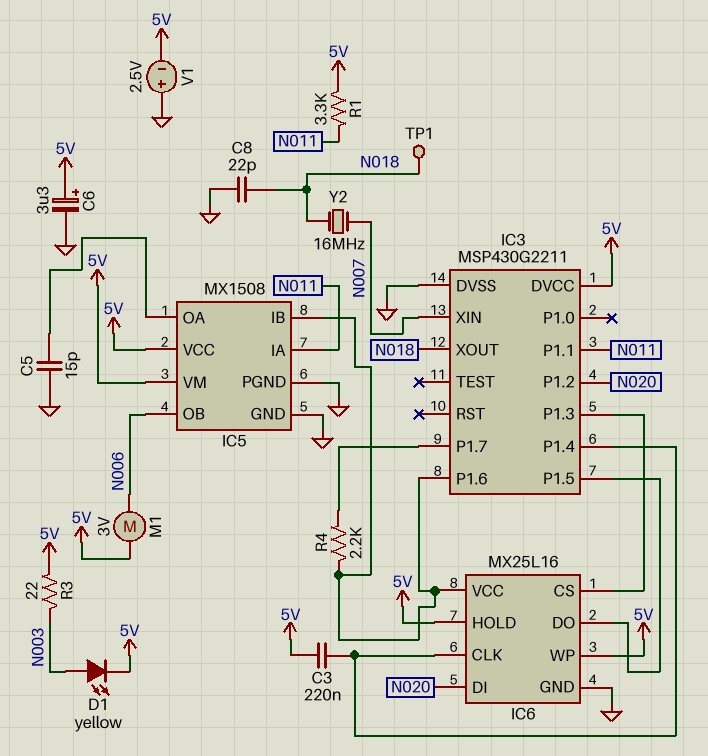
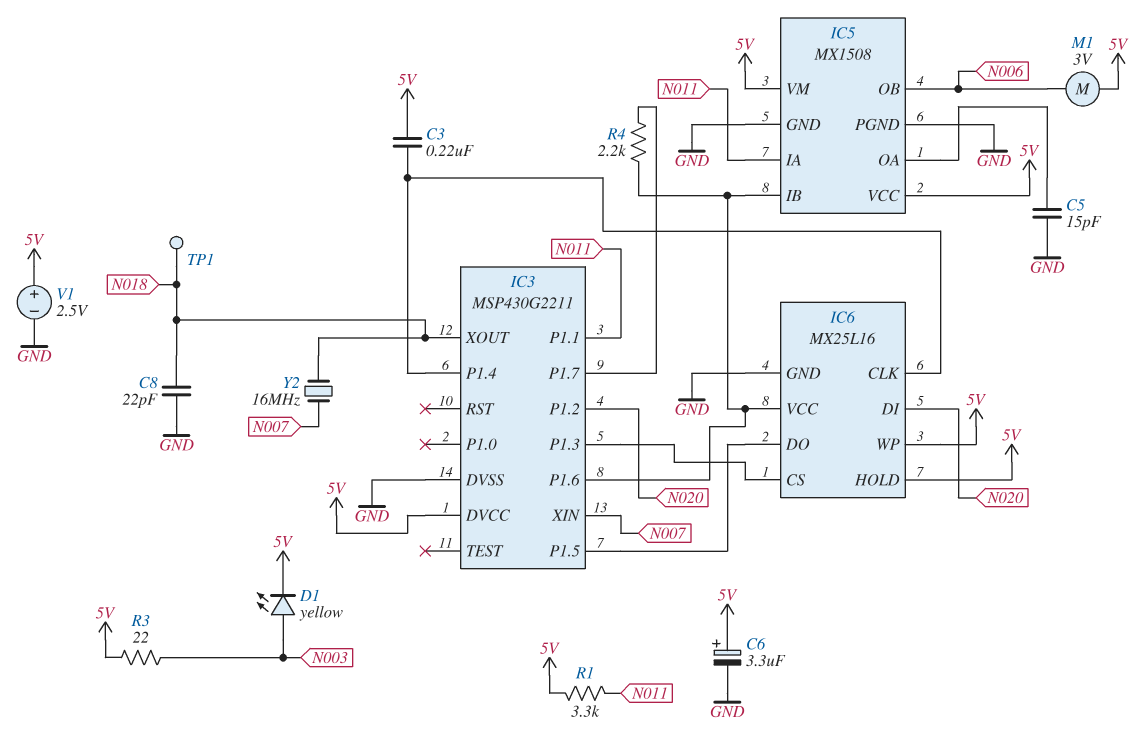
V1: 2.5V (plus GND, minus 5V) -> 2.5V (plus 5V, minus GND)

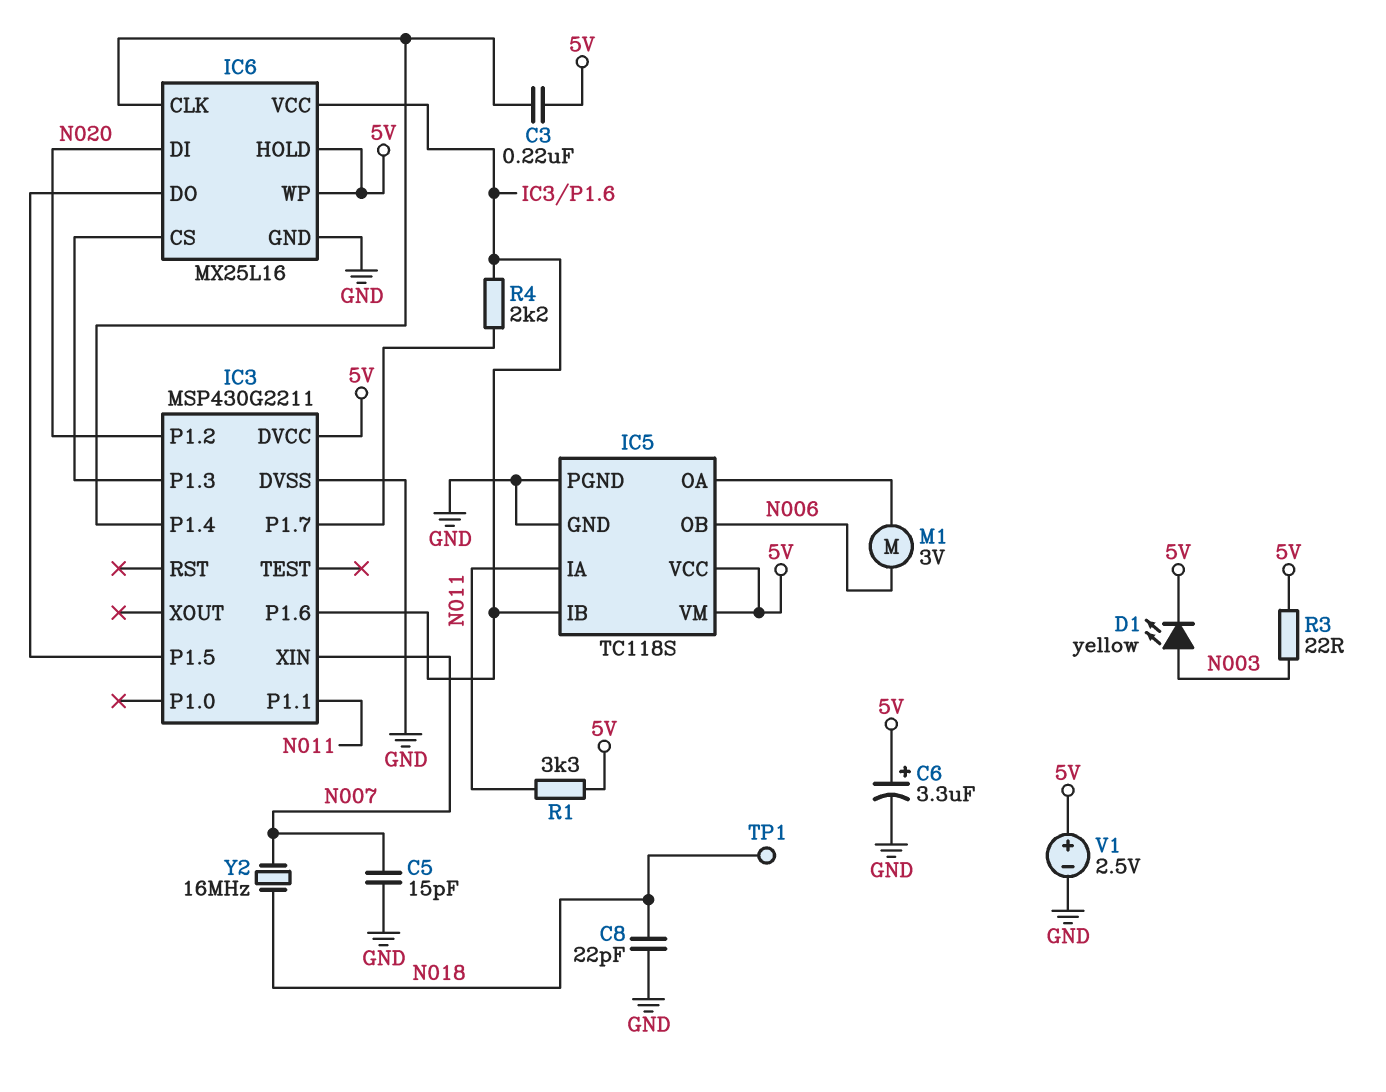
C5: 15pF (GND, IC5/OA) -> 15pF (GND, N007)
IC3 pin XOUT: N018 -> none
IC5: MX1508 -> TC118S
M1: motor 3V (5V, N006) -> motor 3V (IC5/OA, N006)

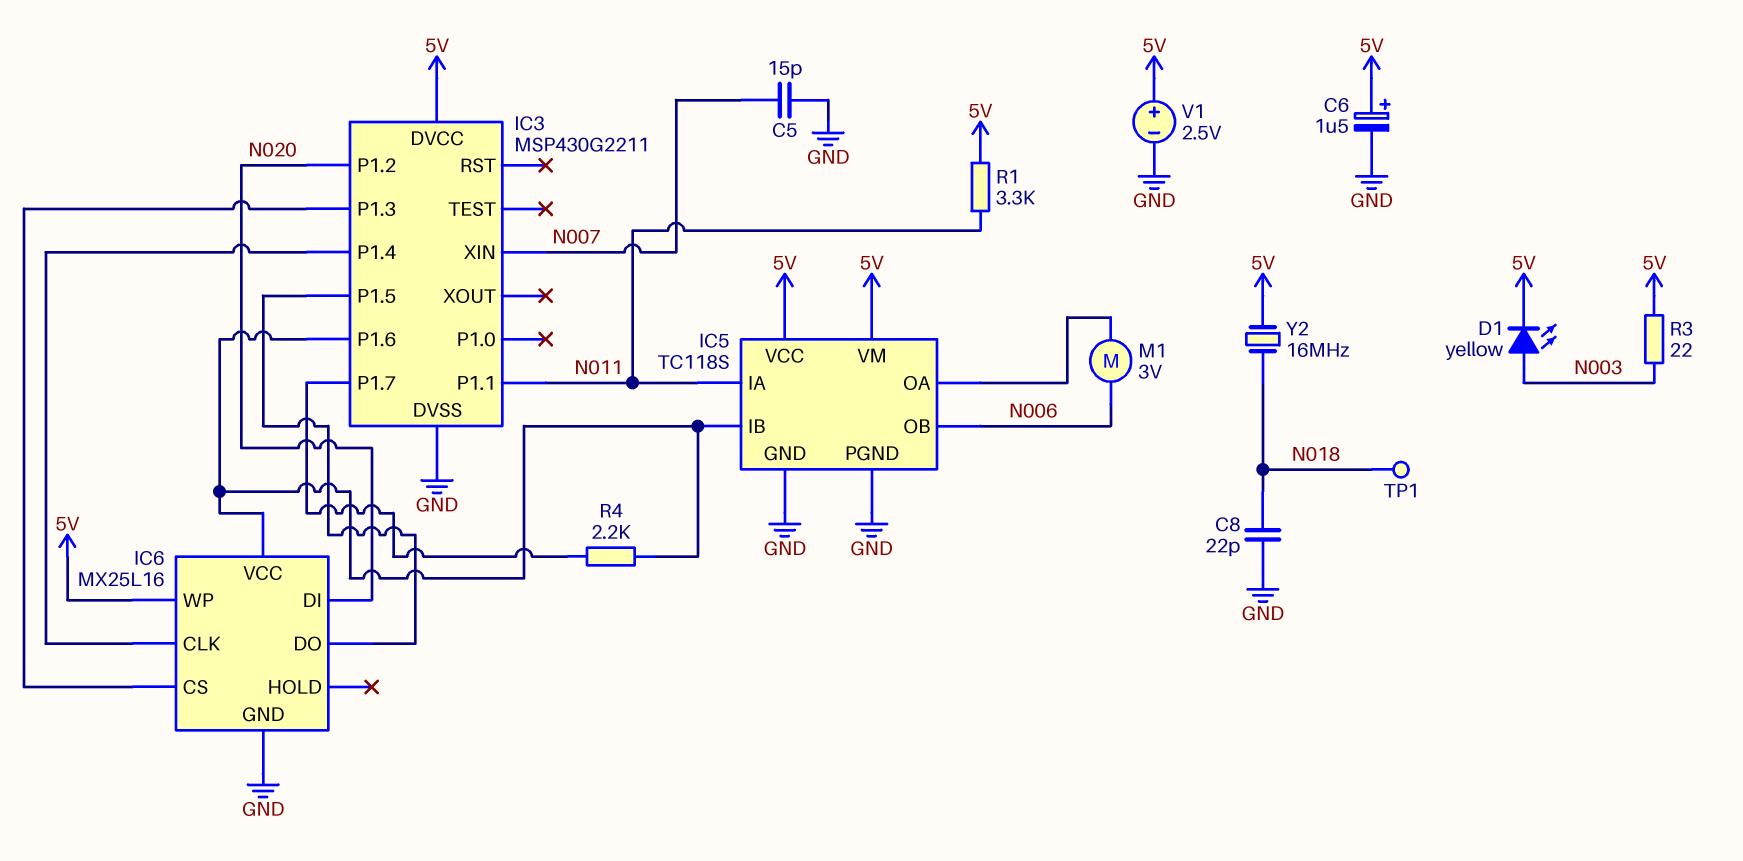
C3: 220nF (5V, IC3/P1.4) -> none
C6: 3.3uF (plus 5V, minus GND) -> 1.5uF (plus 5V, minus GND)
IC6 pin HOLD: 5V -> none
Y2: 16MHz (N007, N018) -> 16MHz (5V, N018)

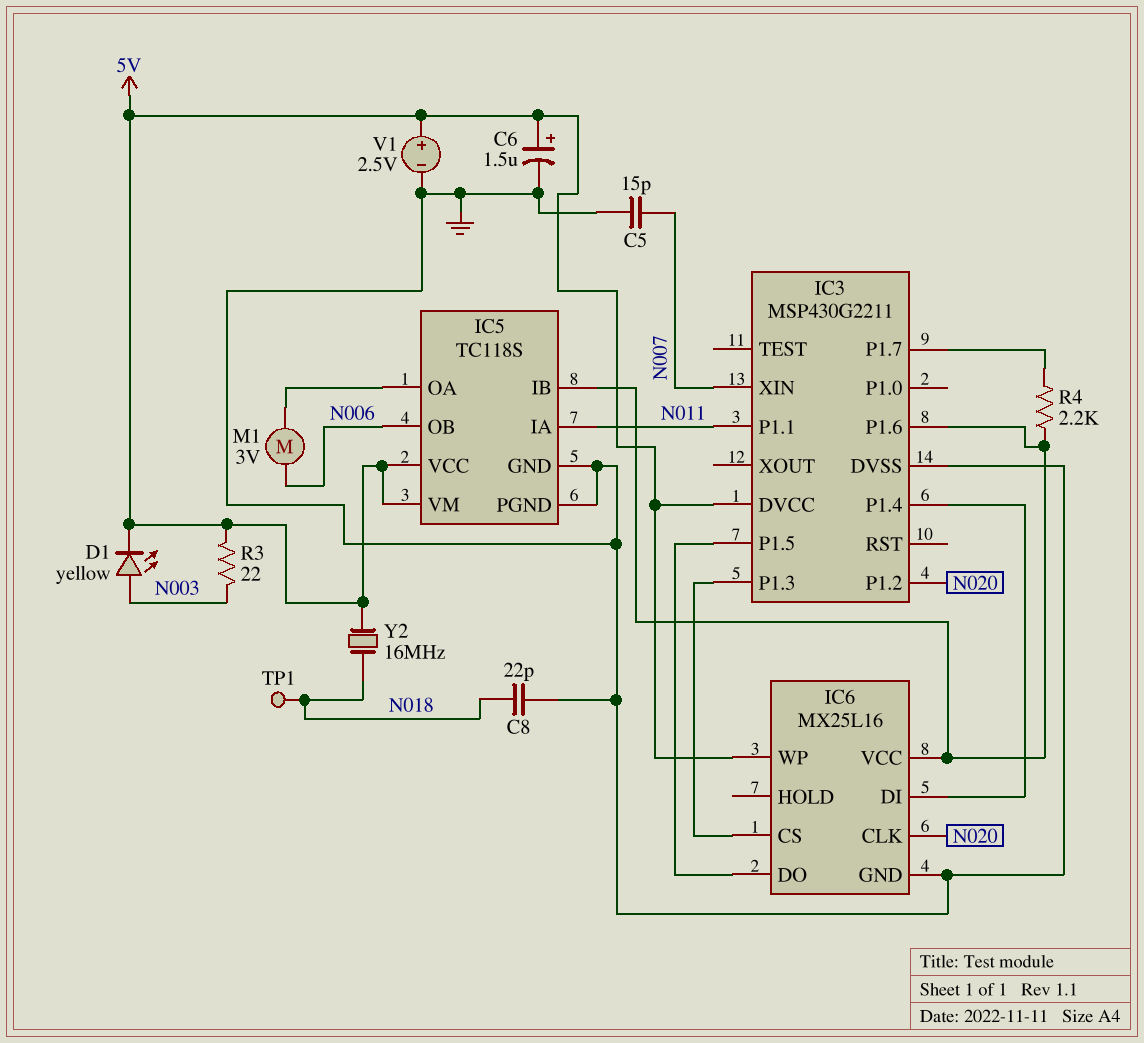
IC6 pin CLK: IC3/P1.4 -> N020
IC6 pin DI: N020 -> IC3/P1.4
R1: 3.3k (5V, N011) -> none

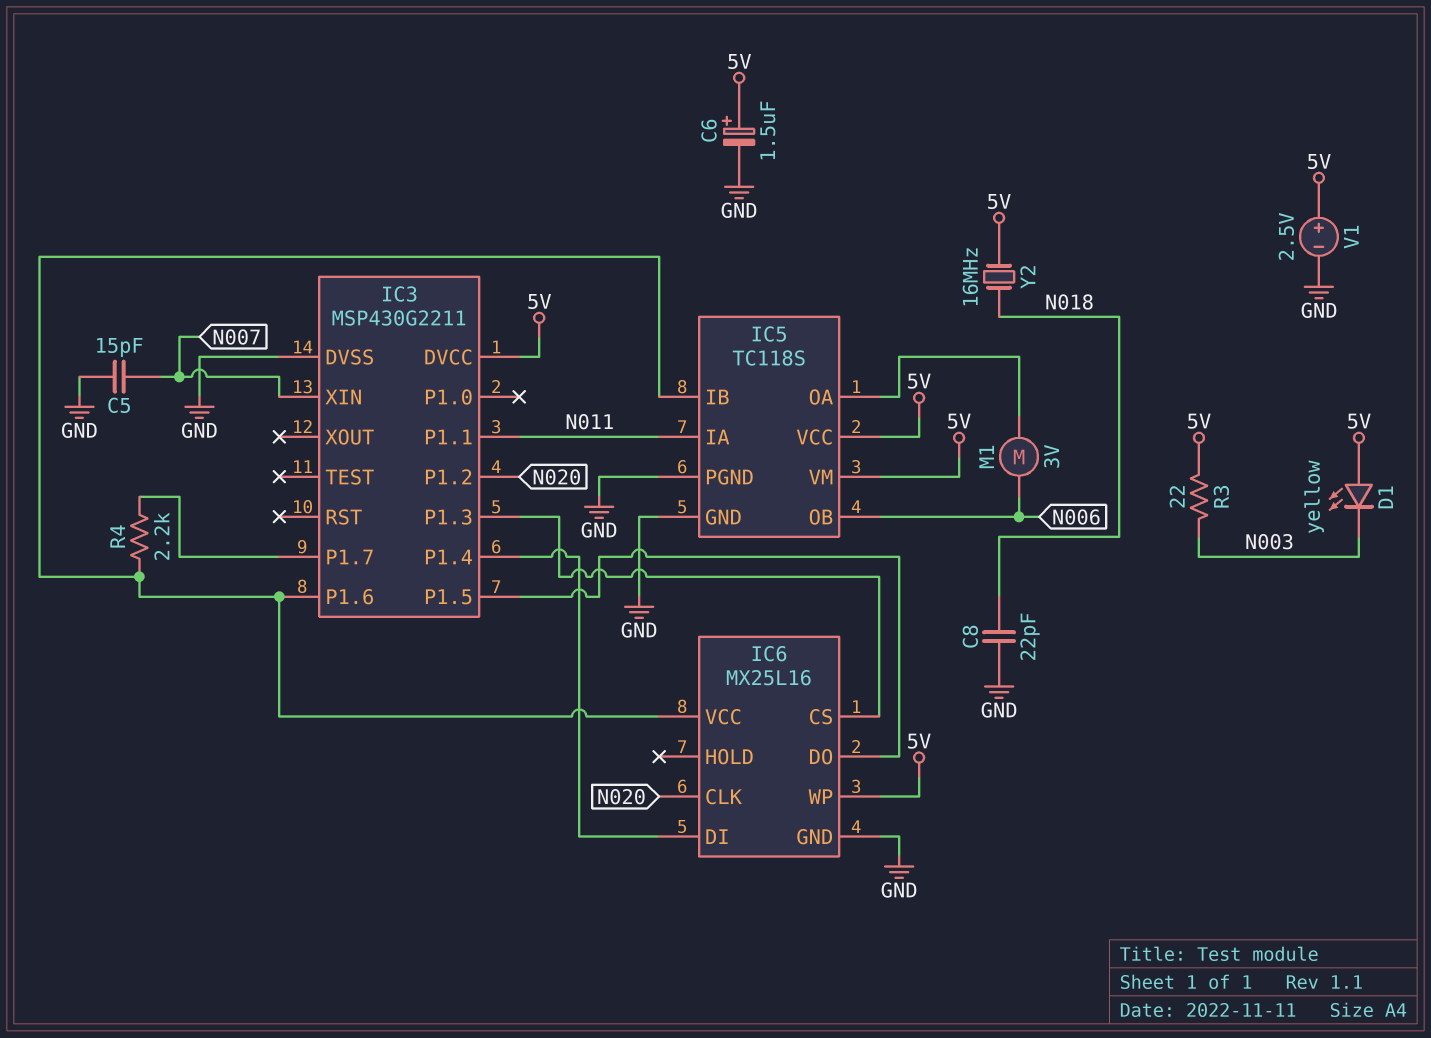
D1: LED yellow (A N003, K 5V) -> LED yellow (A 5V, K N003)
TP1: test point (N018) -> none

